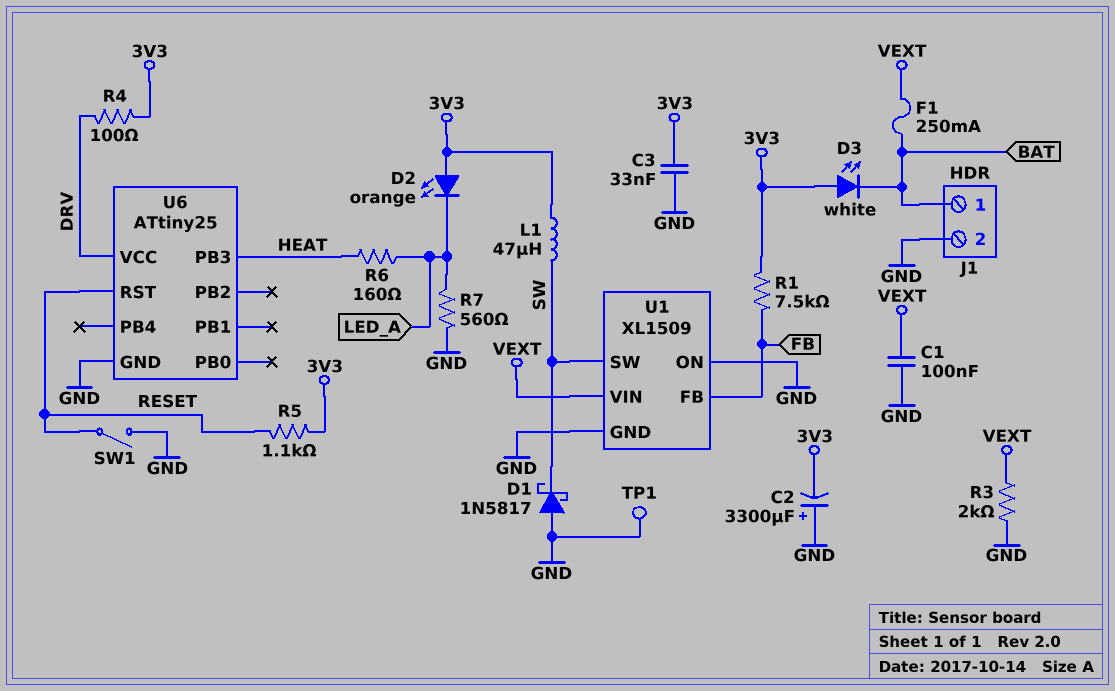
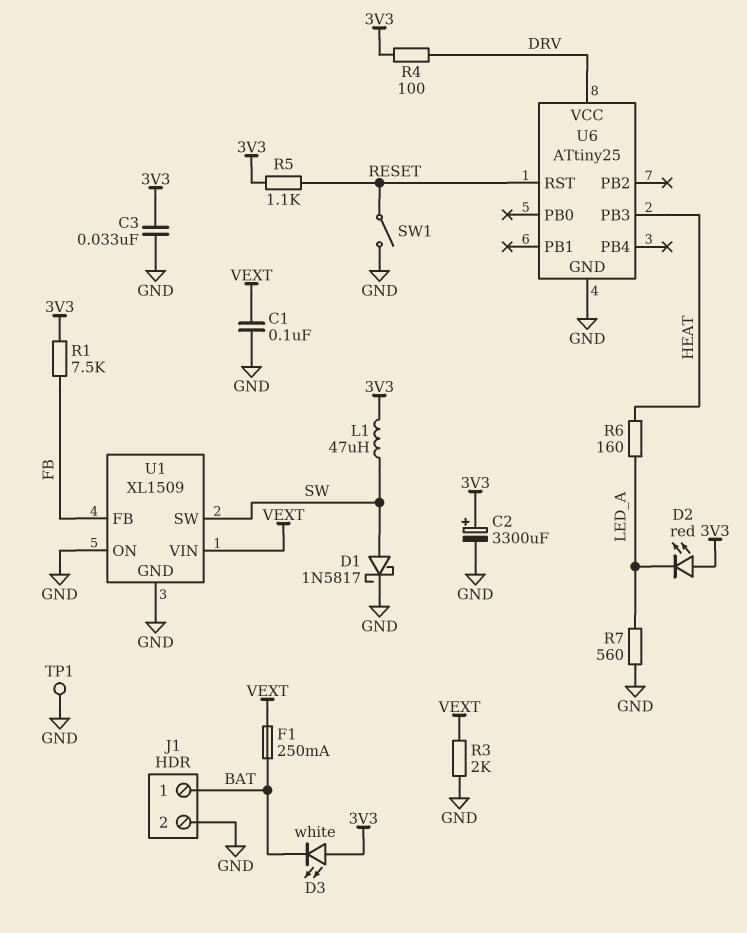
C2: 3300uF (plus GND, minus 3V3) -> 3300uF (plus 3V3, minus GND)
D1: schottky 1N5817 (A GND, K SW) -> schottky 1N5817 (A SW, K GND)
D2: LED orange (A 3V3, K LED_A) -> LED red (A 3V3, K LED_A)

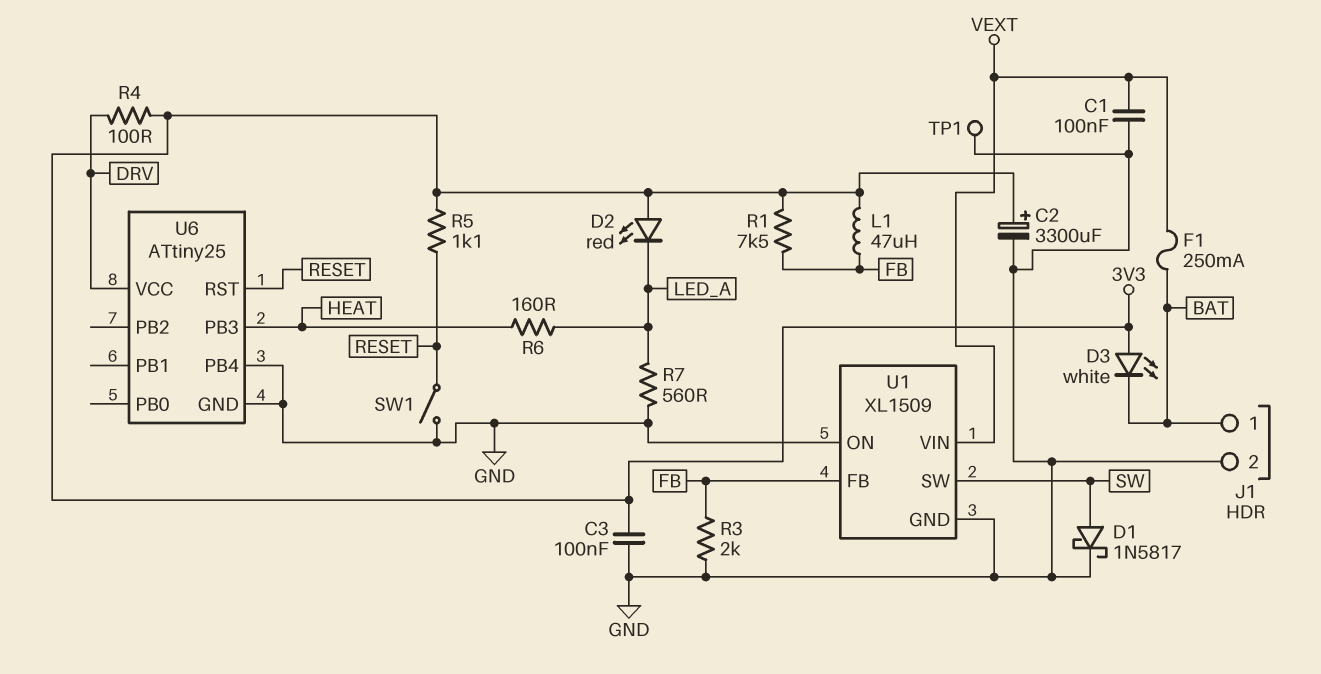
C3: 33nF (3V3, GND) -> 100nF (3V3, GND)
L1: 47uH (3V3, SW) -> 47uH (3V3, FB)
R3: 2k (GND, VEXT) -> 2k (FB, GND)
U6 pin PB4: none -> GND

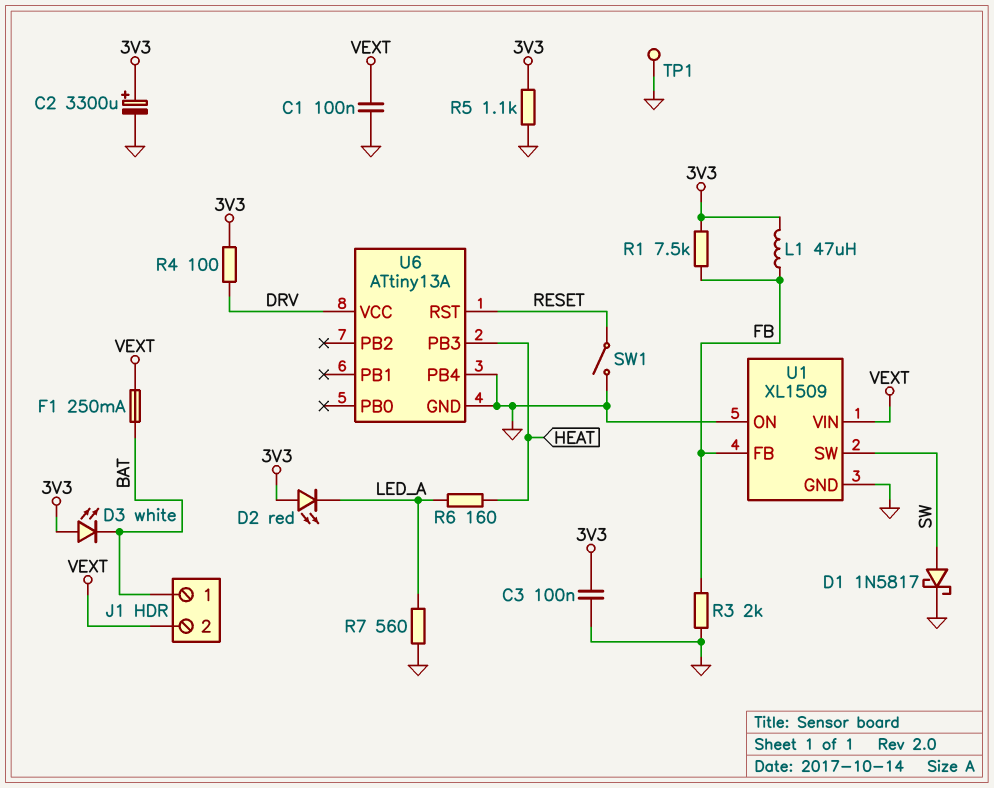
J1 pin 2: GND -> VEXT
R5: 1.1k (3V3, RESET) -> 1.1k (3V3, GND)
U6: ATtiny25 -> ATtiny13A

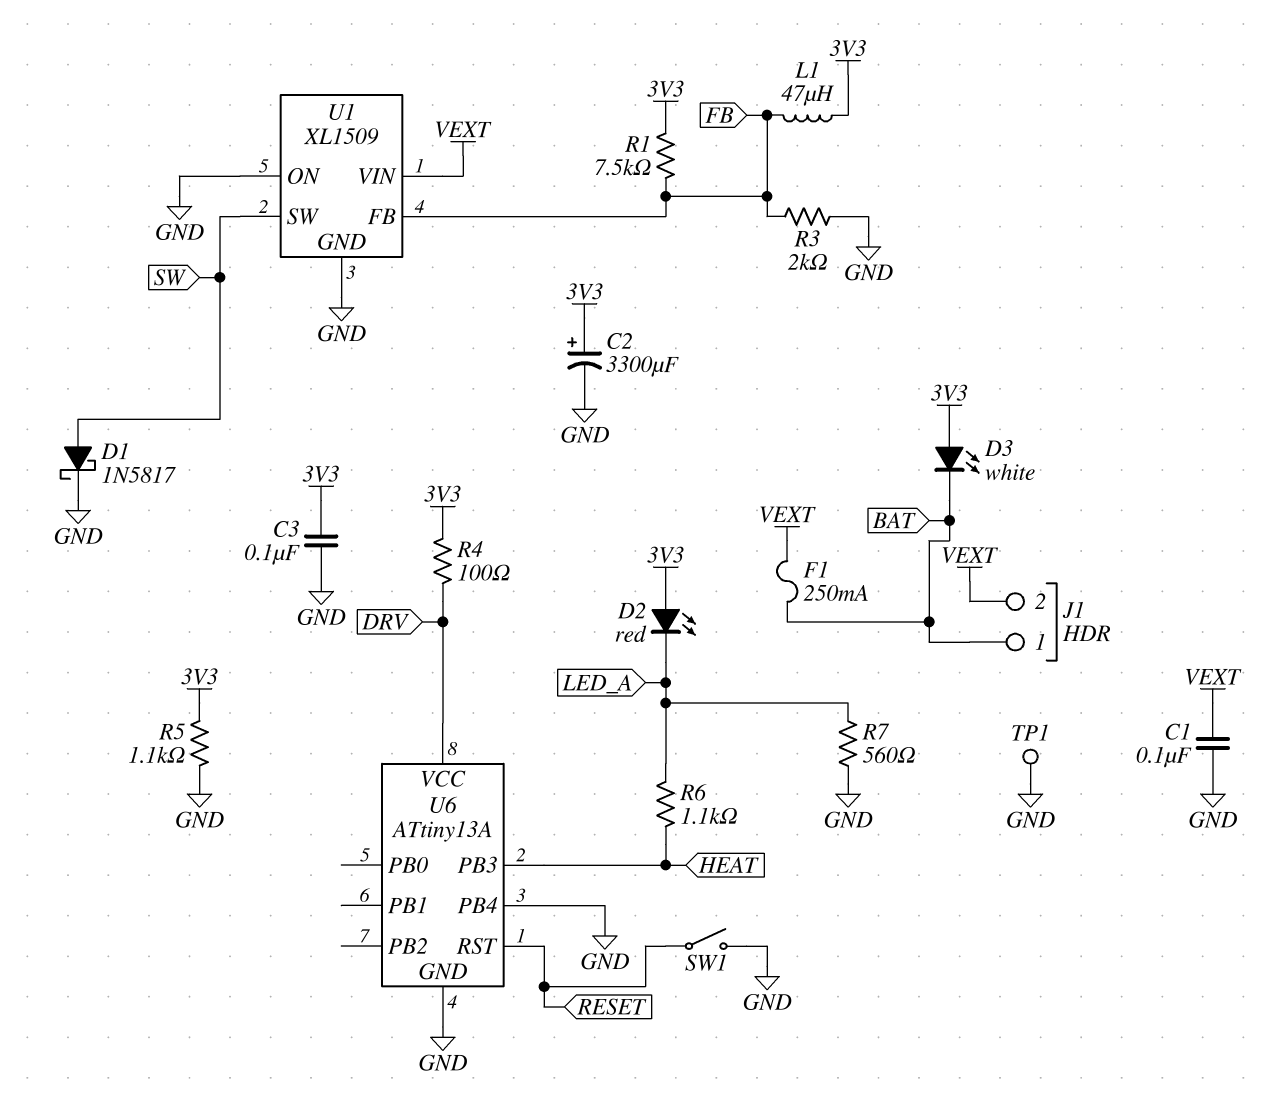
R6: 160 (HEAT, LED_A) -> 1.1k (HEAT, LED_A)

